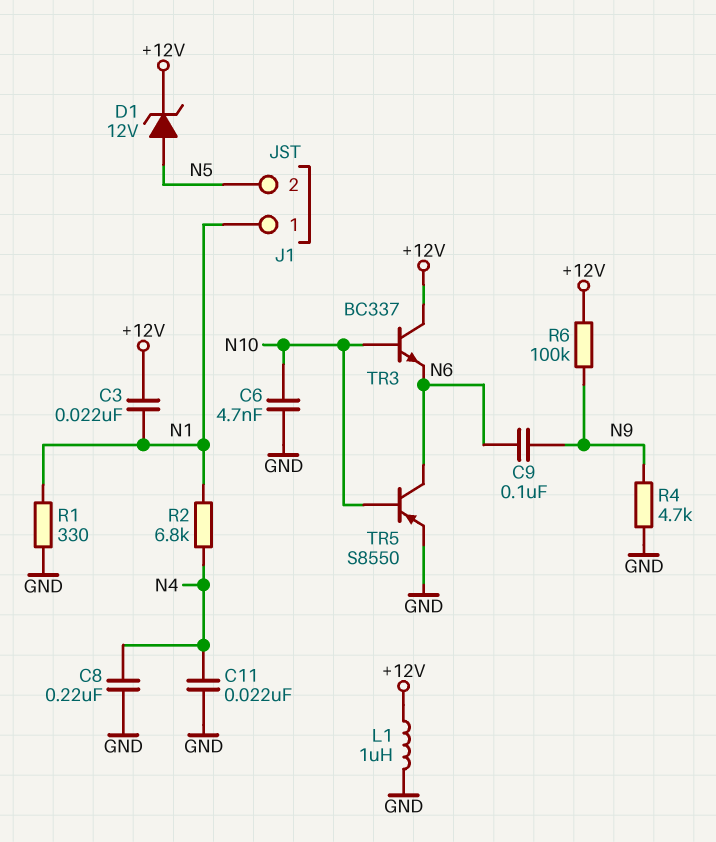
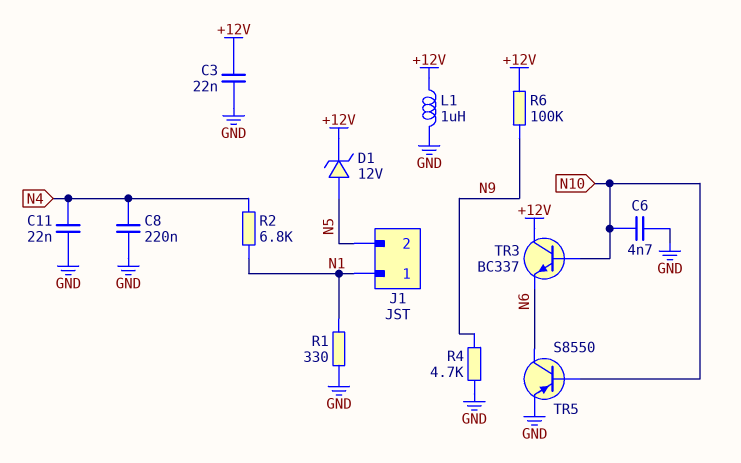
C3: 22nF (+12V, N1) -> 22nF (+12V, GND)
C9: 100nF (N6, N9) -> none

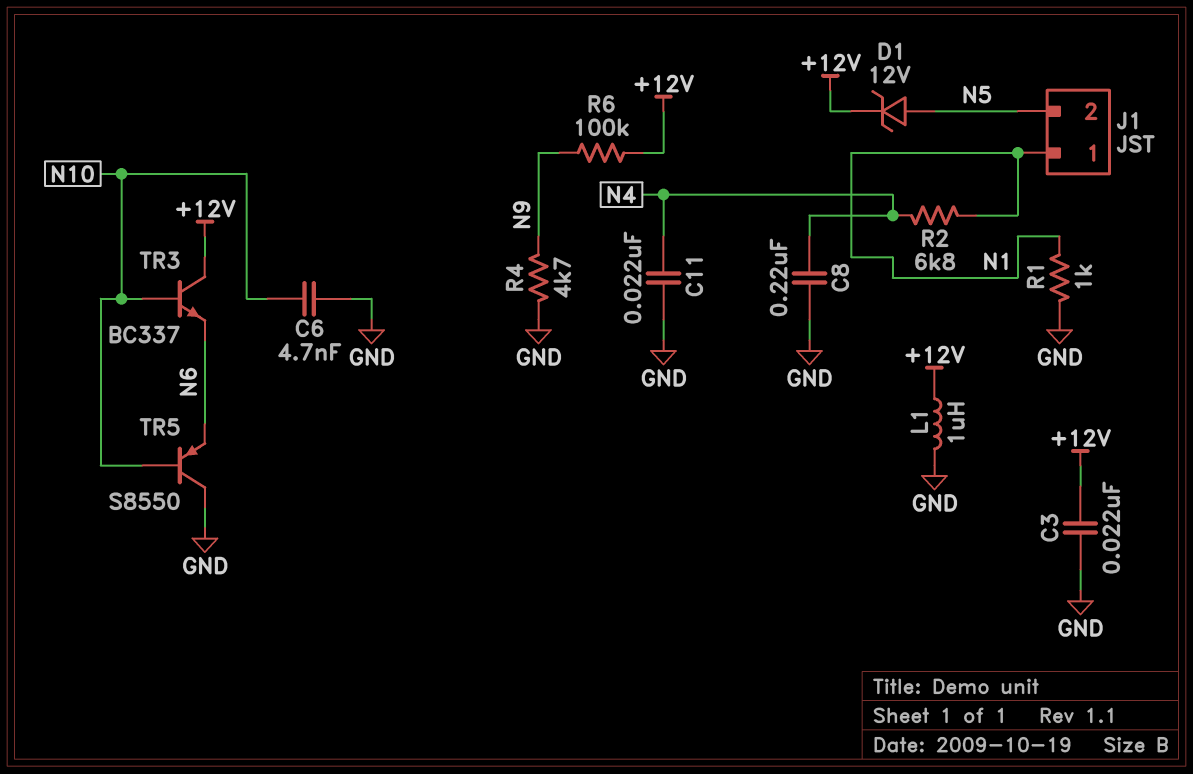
R1: 330 (GND, N1) -> 1k (GND, N1)
TR5: PNP S8550 (B N10, C N6, E GND) -> PNP S8550 (B N10, C GND, E N6)

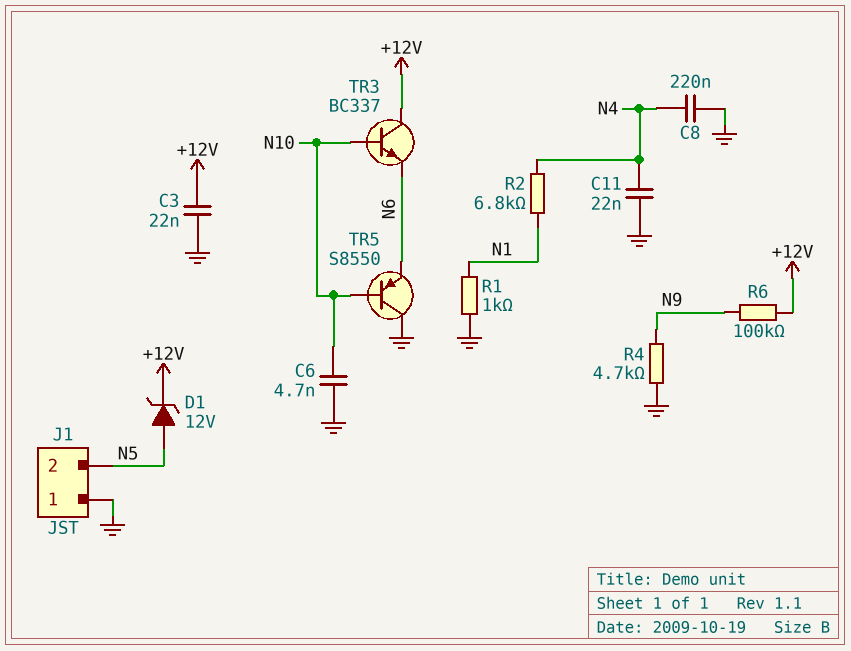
J1 pin 1: N1 -> GND
L1: 1uH (+12V, GND) -> none

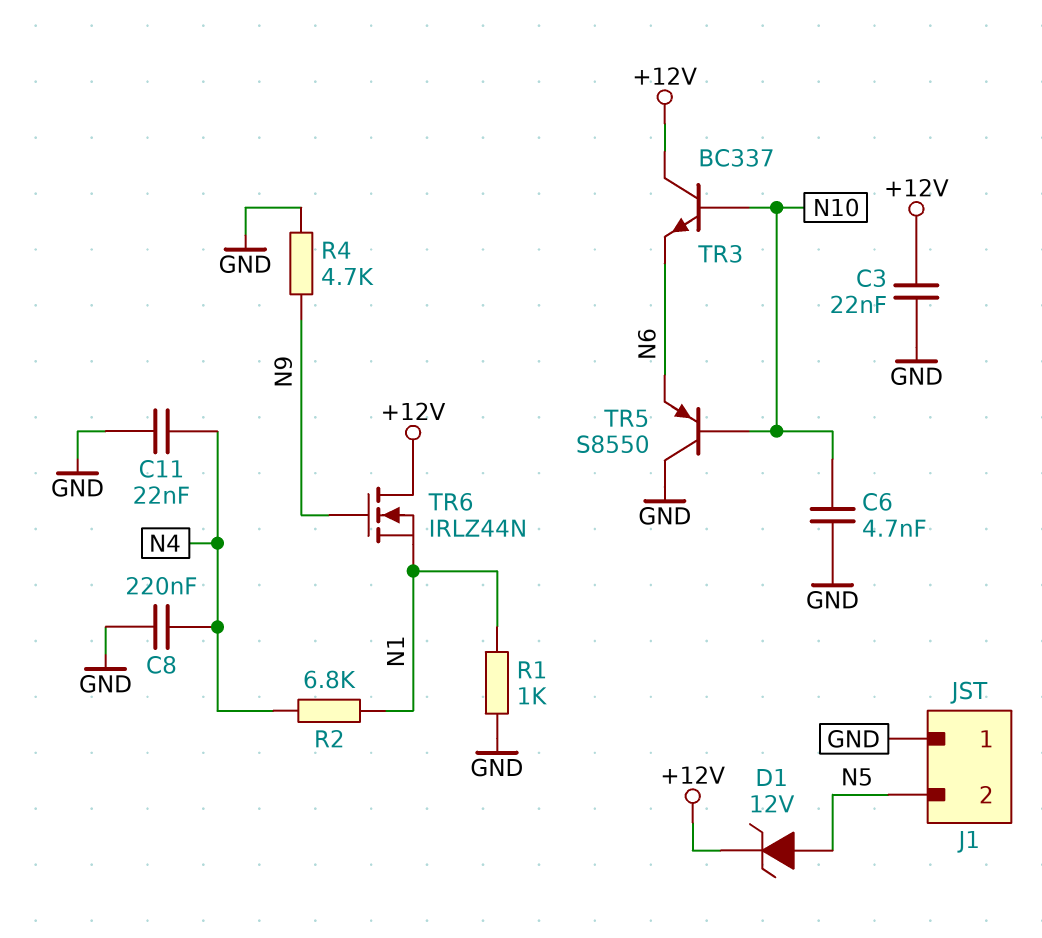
R6: 100k (+12V, N9) -> none
TR6: none -> NMOS IRLZ44N (G N9, D +12V, S N1)

